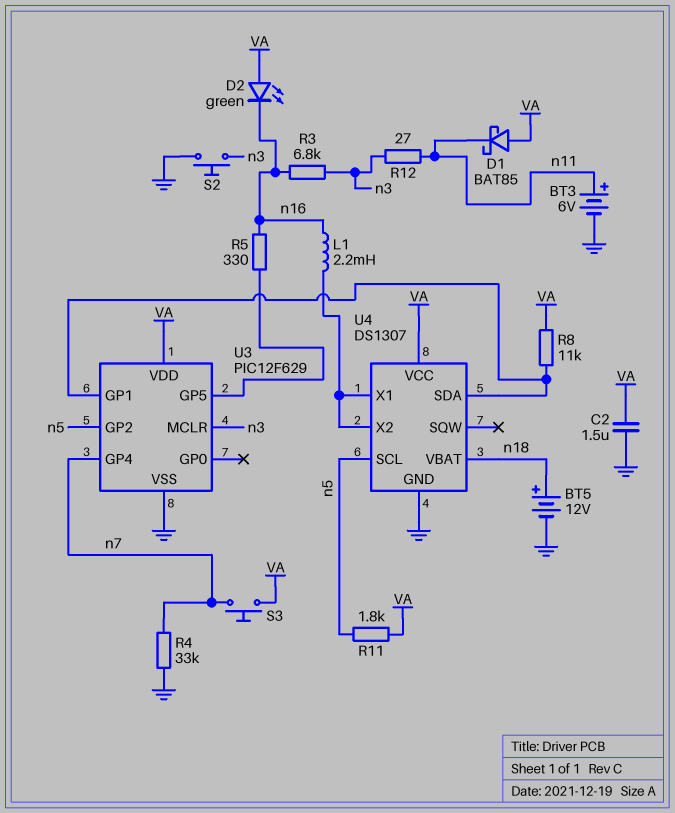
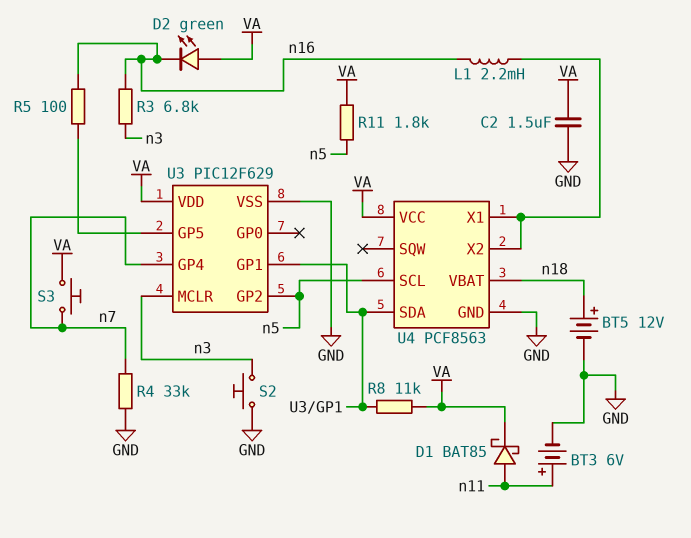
D1: schottky BAT85 (A VA, K n11) -> schottky BAT85 (A n11, K VA)
R5: 330 (U3/GP5, n16) -> 100 (U3/GP5, n16)
R12: 27 (n3, n11) -> none
U4: DS1307 -> PCF8563

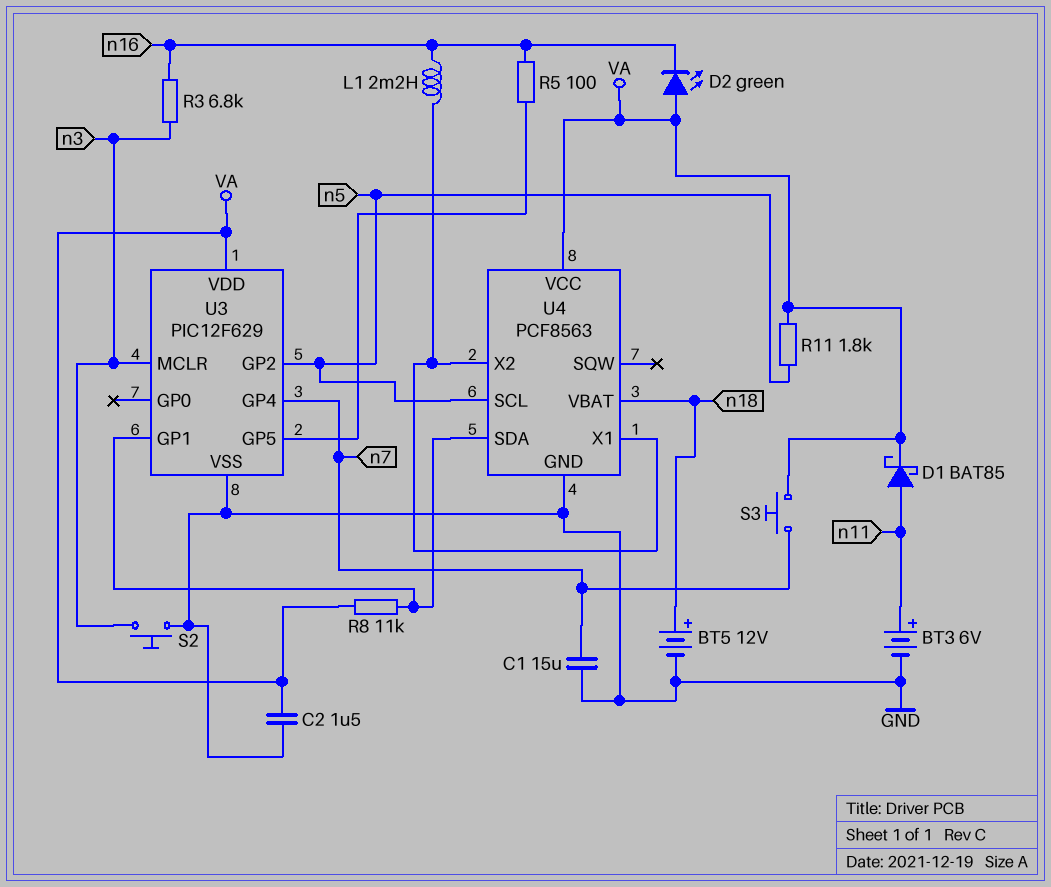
C1: none -> 15uF (GND, n7)
R4: 33k (GND, n7) -> none

